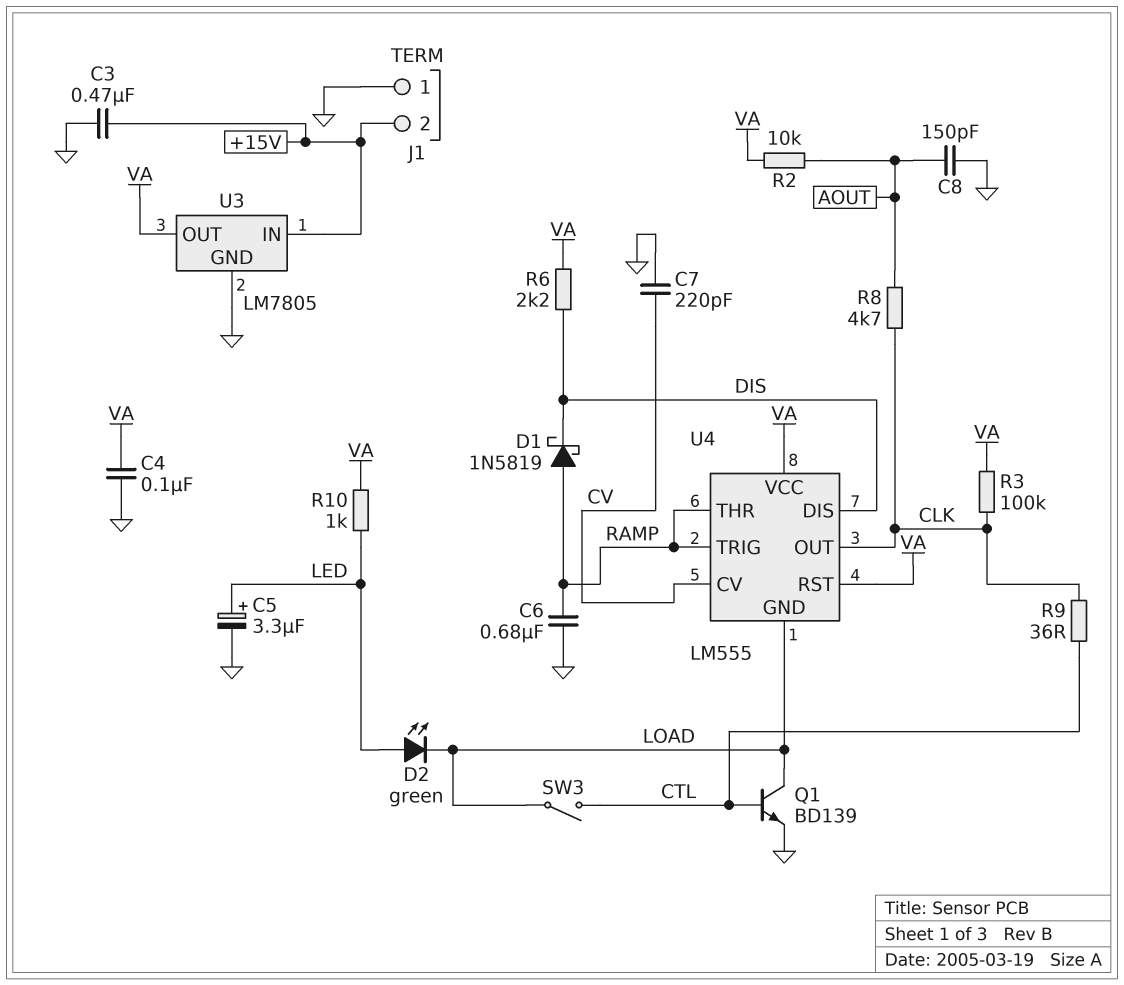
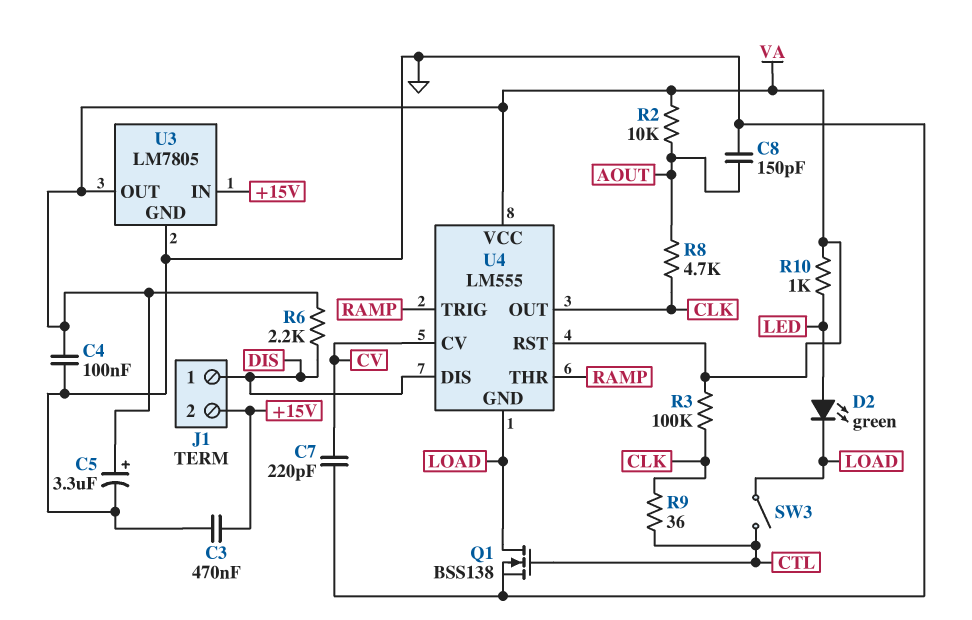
C5: 3.3uF (plus LED, minus GND) -> 3.3uF (plus VA, minus GND)
C6: 680nF (GND, RAMP) -> none
D1: schottky 1N5819 (A RAMP, K DIS) -> none
J1 pin 1: GND -> DIS
Q1: NPN BD139 (B CTL, C LOAD, E GND) -> NMOS BSS138 (G CTL, D LOAD, S GND)

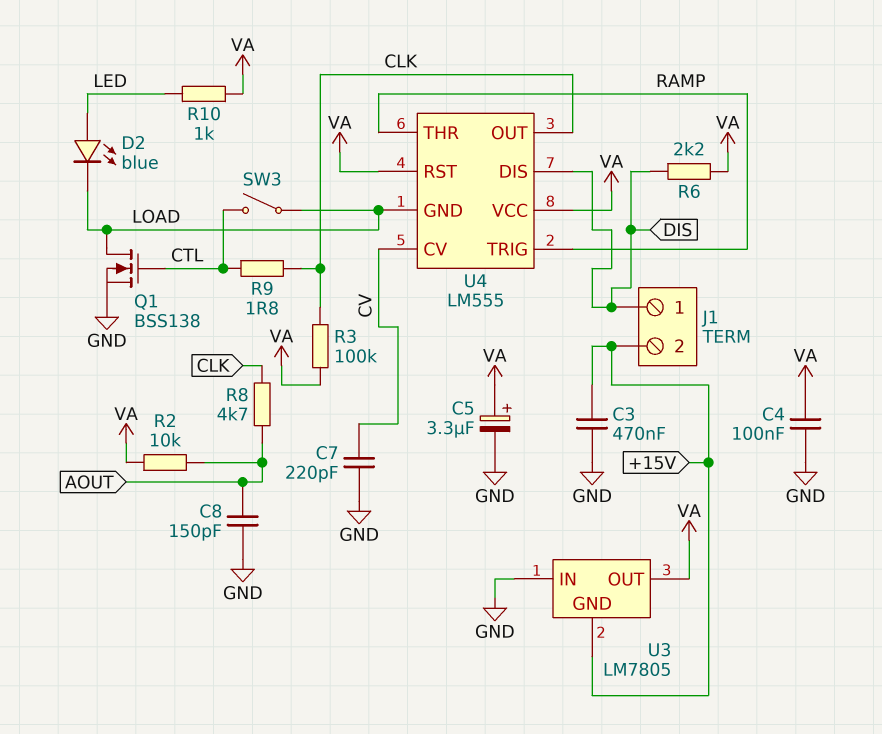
D2: LED green (A LED, K LOAD) -> LED blue (A LED, K LOAD)
R9: 36 (CLK, CTL) -> 1.8 (CLK, CTL)
U3 pin GND: GND -> +15V
U3 pin IN: +15V -> GND

